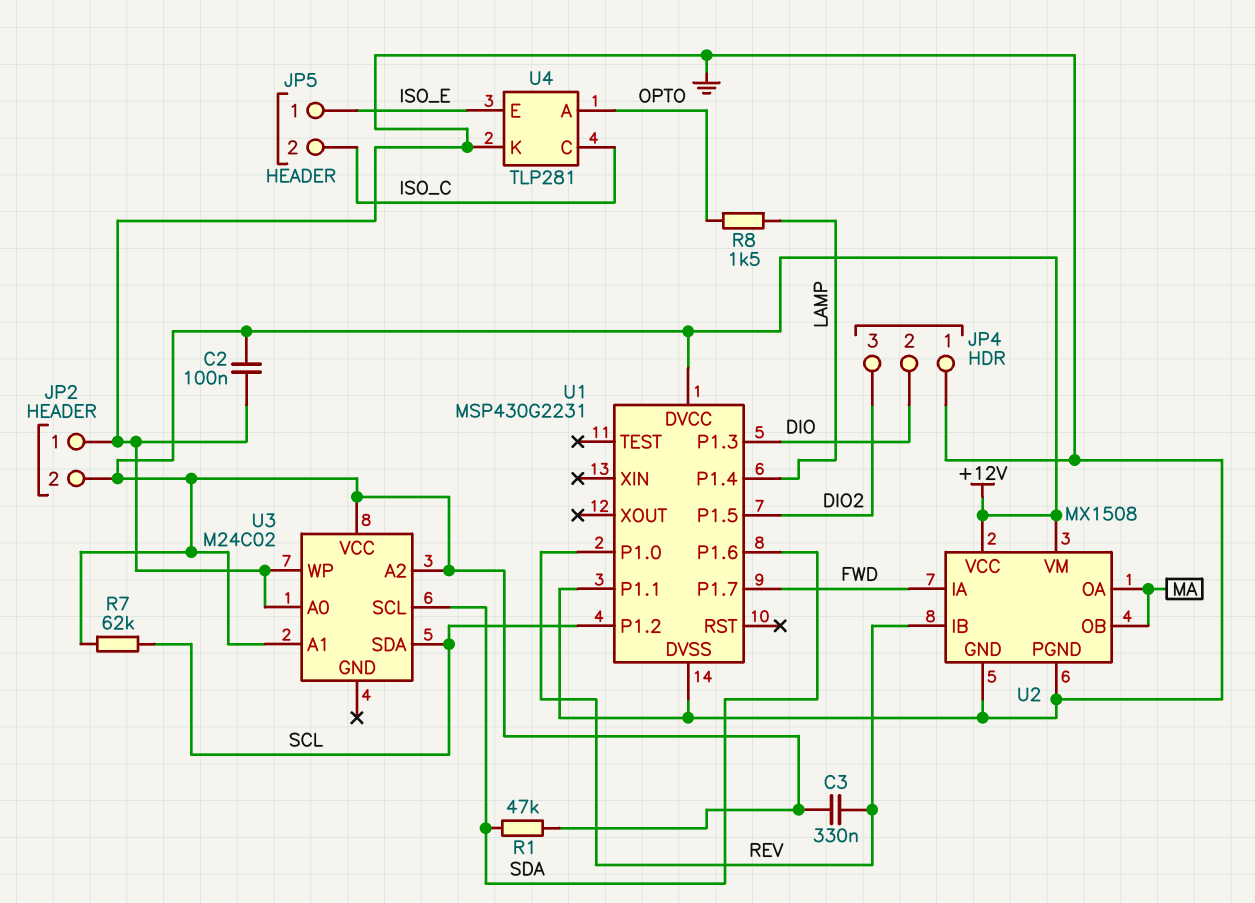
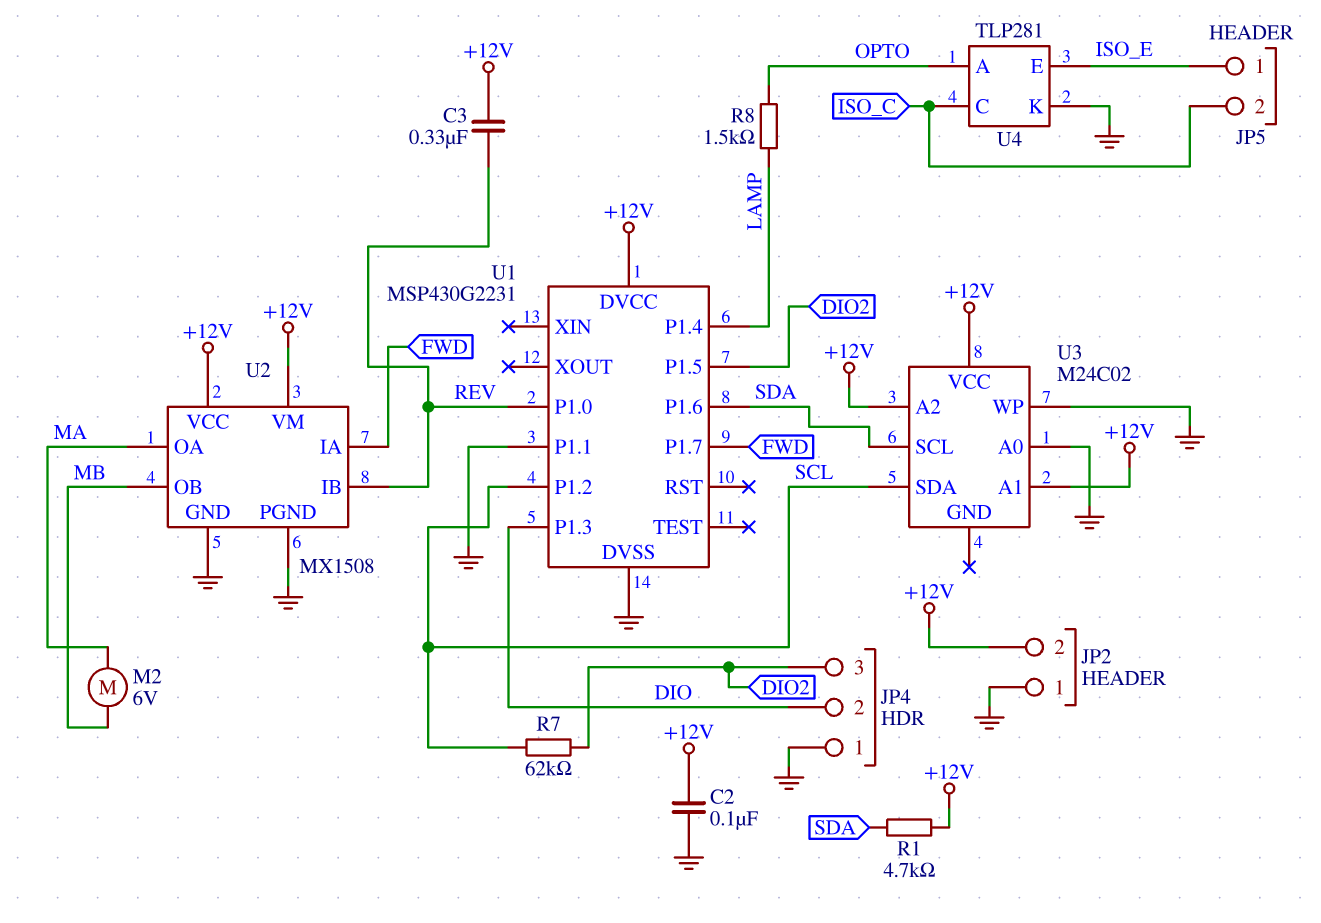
M2: none -> motor 6V (MA, MB)
R1: 47k (+12V, SDA) -> 4.7k (+12V, SDA)
R7: 62k (+12V, SCL) -> 62k (DIO2, SCL)
U2 pin OB: MA -> MB

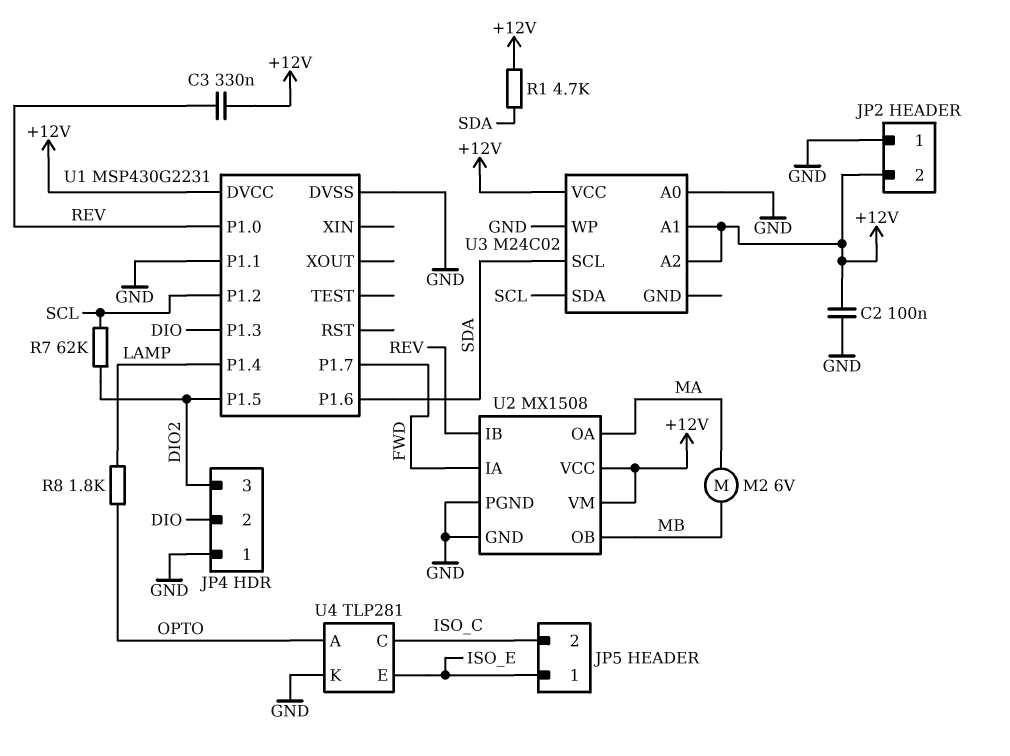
R8: 1.5k (LAMP, OPTO) -> 1.8k (LAMP, OPTO)

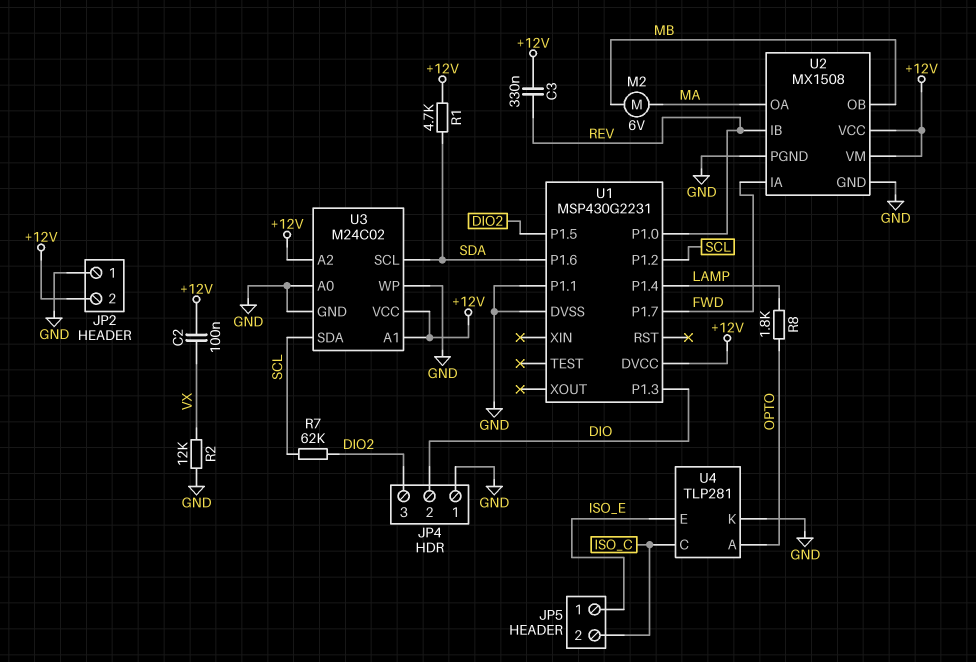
C2: 100nF (+12V, GND) -> 100nF (+12V, VX)
R2: none -> 12k (GND, VX)
U3 pin GND: none -> GND

